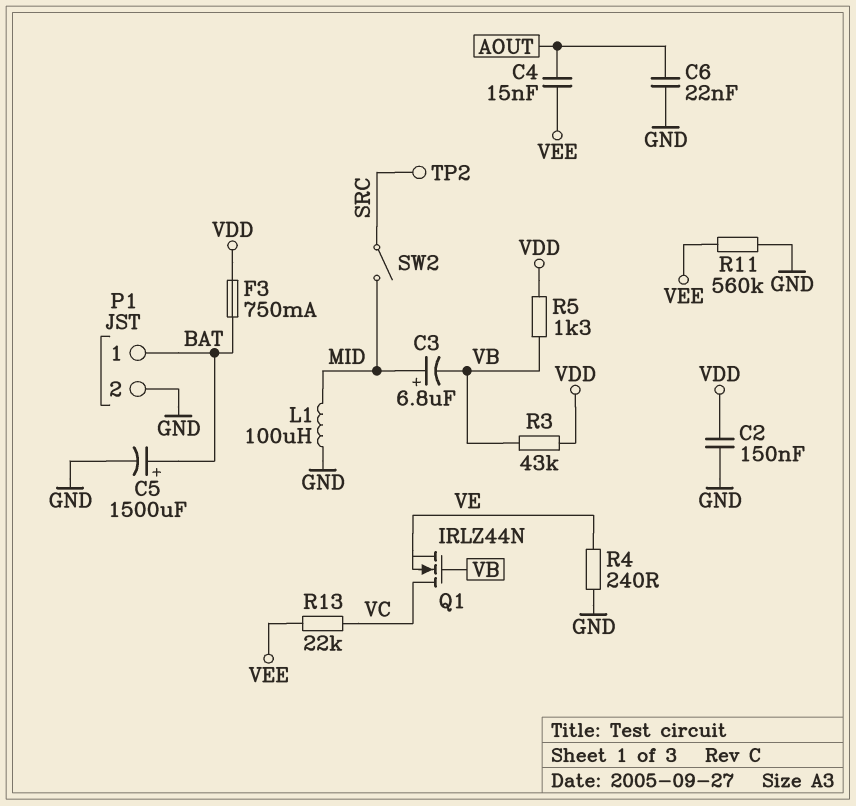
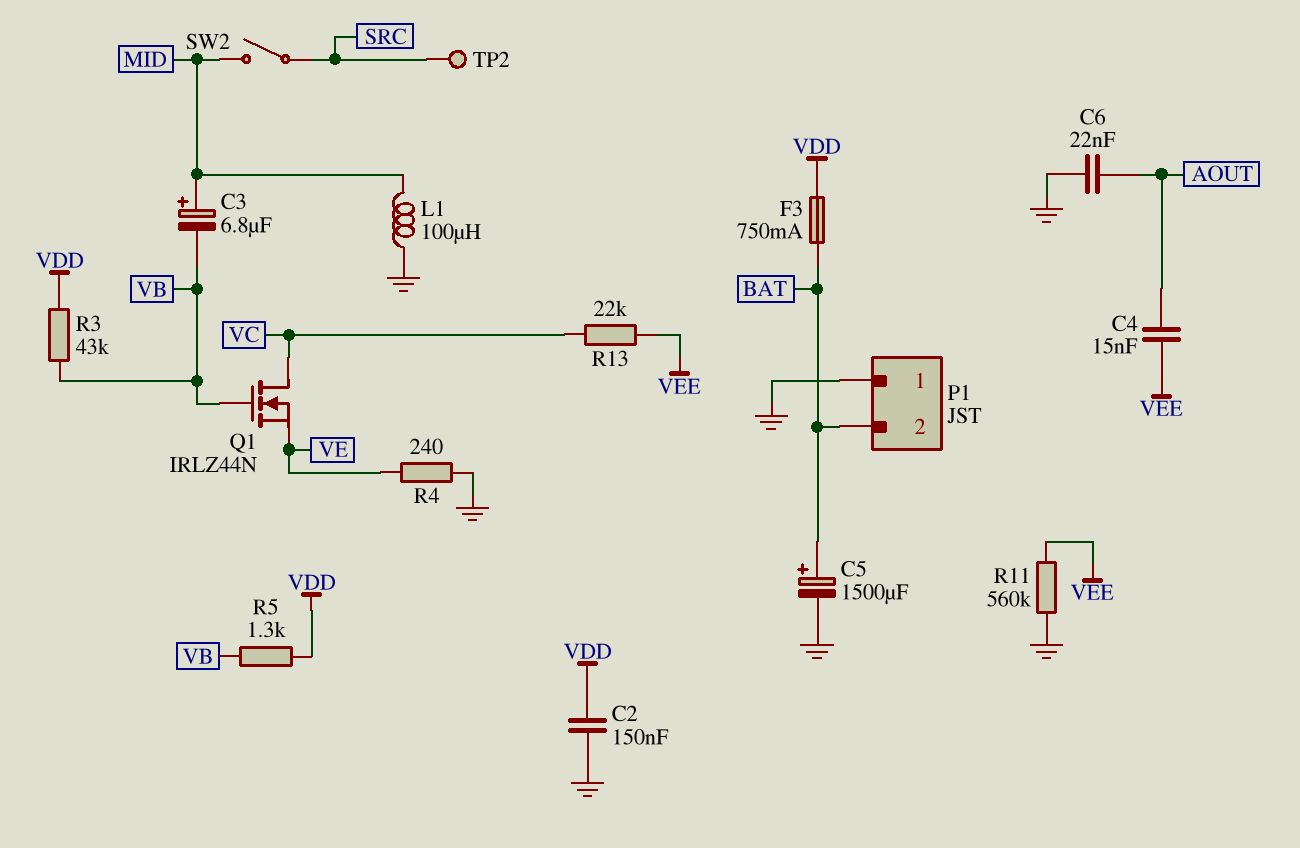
P1 pin 1: BAT -> GND
P1 pin 2: GND -> BAT

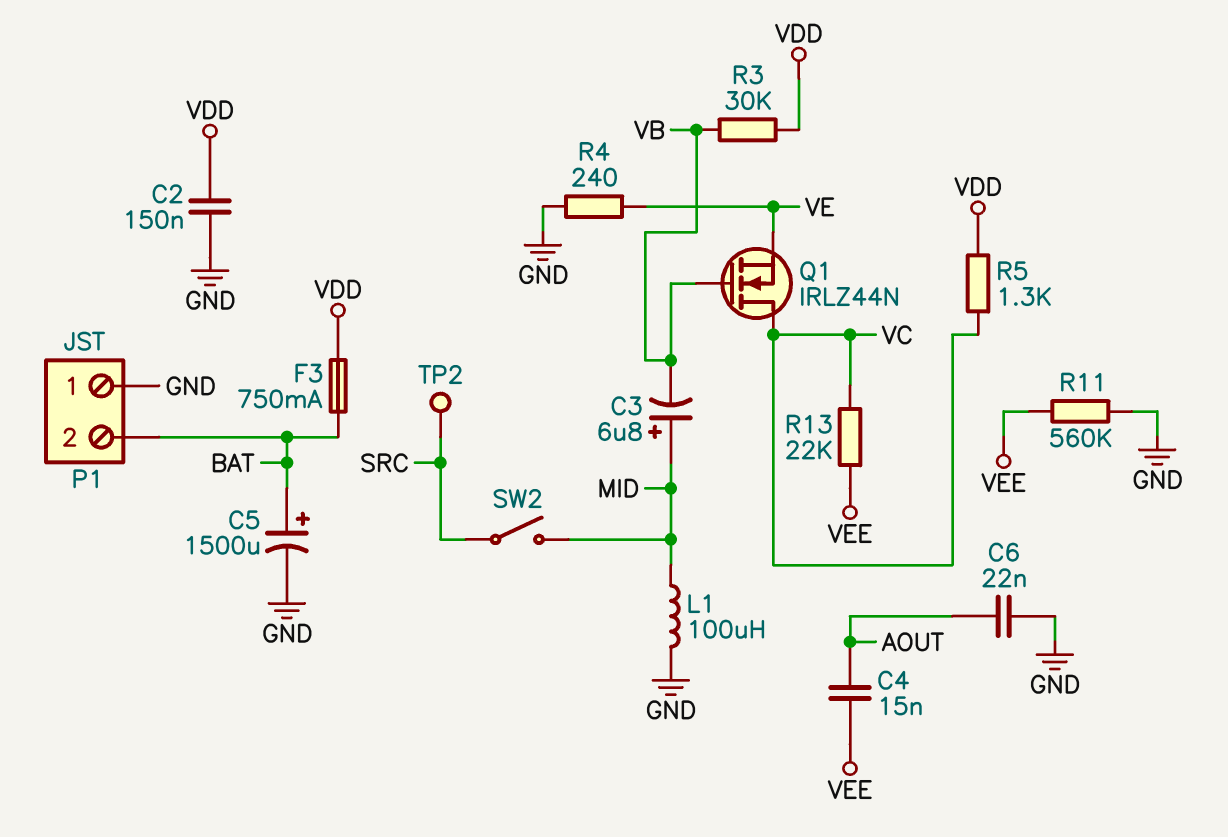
R3: 43k (VB, VDD) -> 30k (VB, VDD)
R5: 1.3k (VB, VDD) -> 1.3k (VC, VDD)

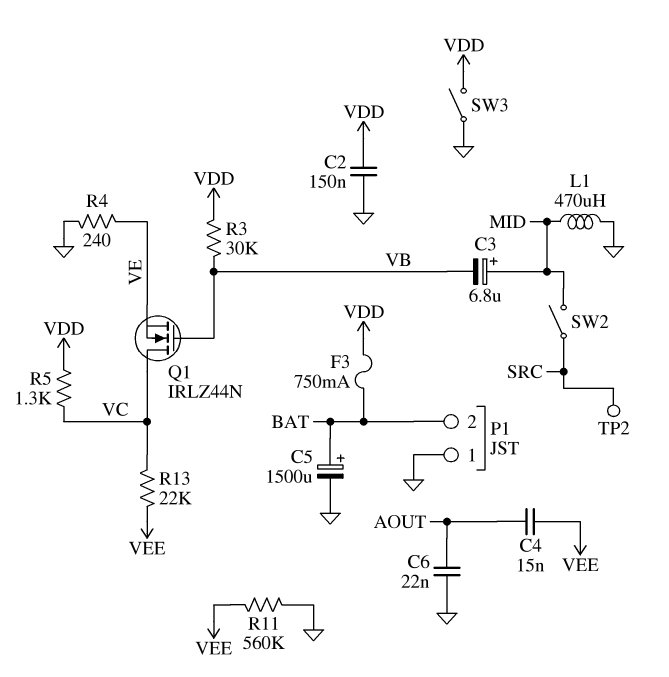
L1: 100uH (GND, MID) -> 470uH (GND, MID)
SW3: none -> switch (GND, VDD)

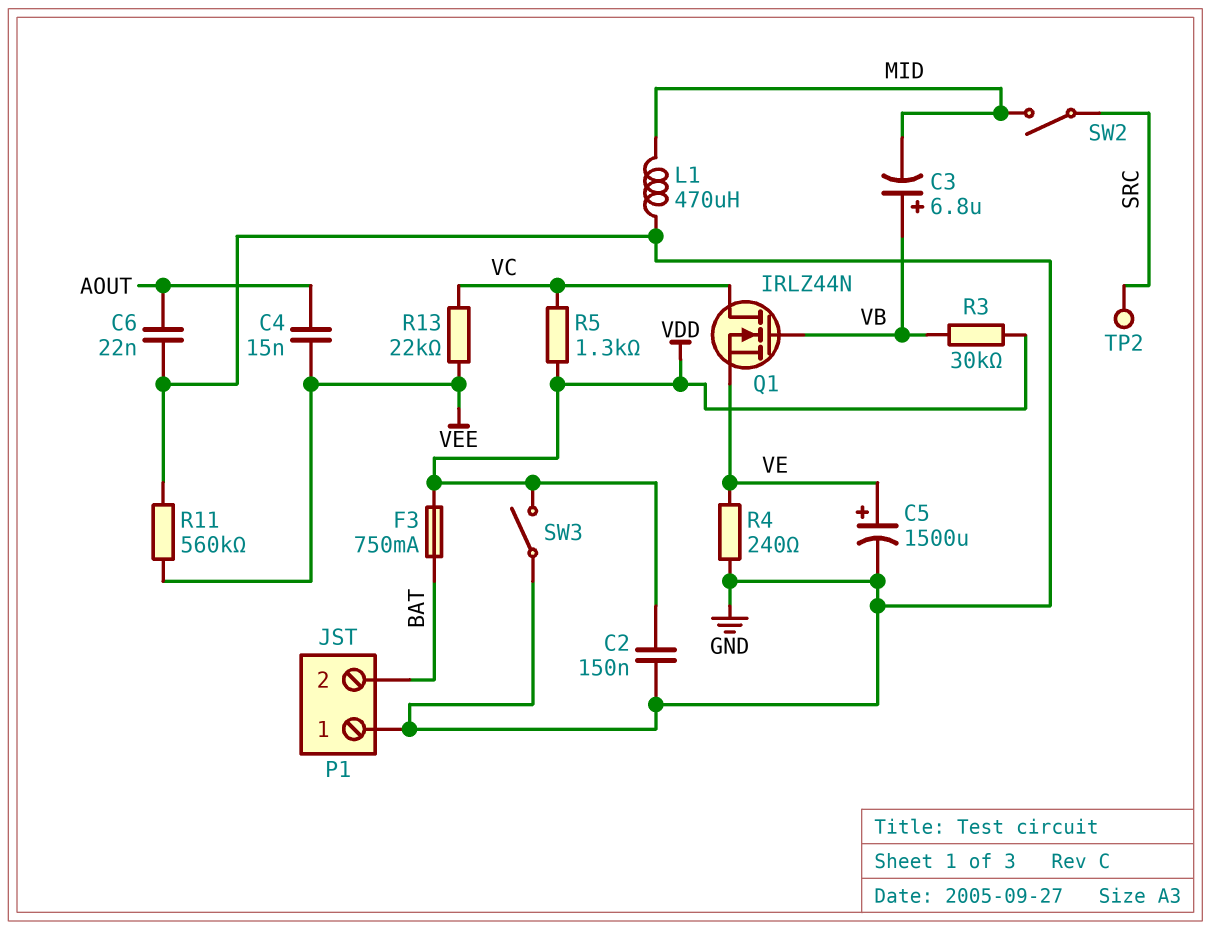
C3: 6.8uF (plus MID, minus VB) -> 6.8uF (plus VB, minus MID)
C5: 1500uF (plus BAT, minus GND) -> 1500uF (plus VE, minus GND)

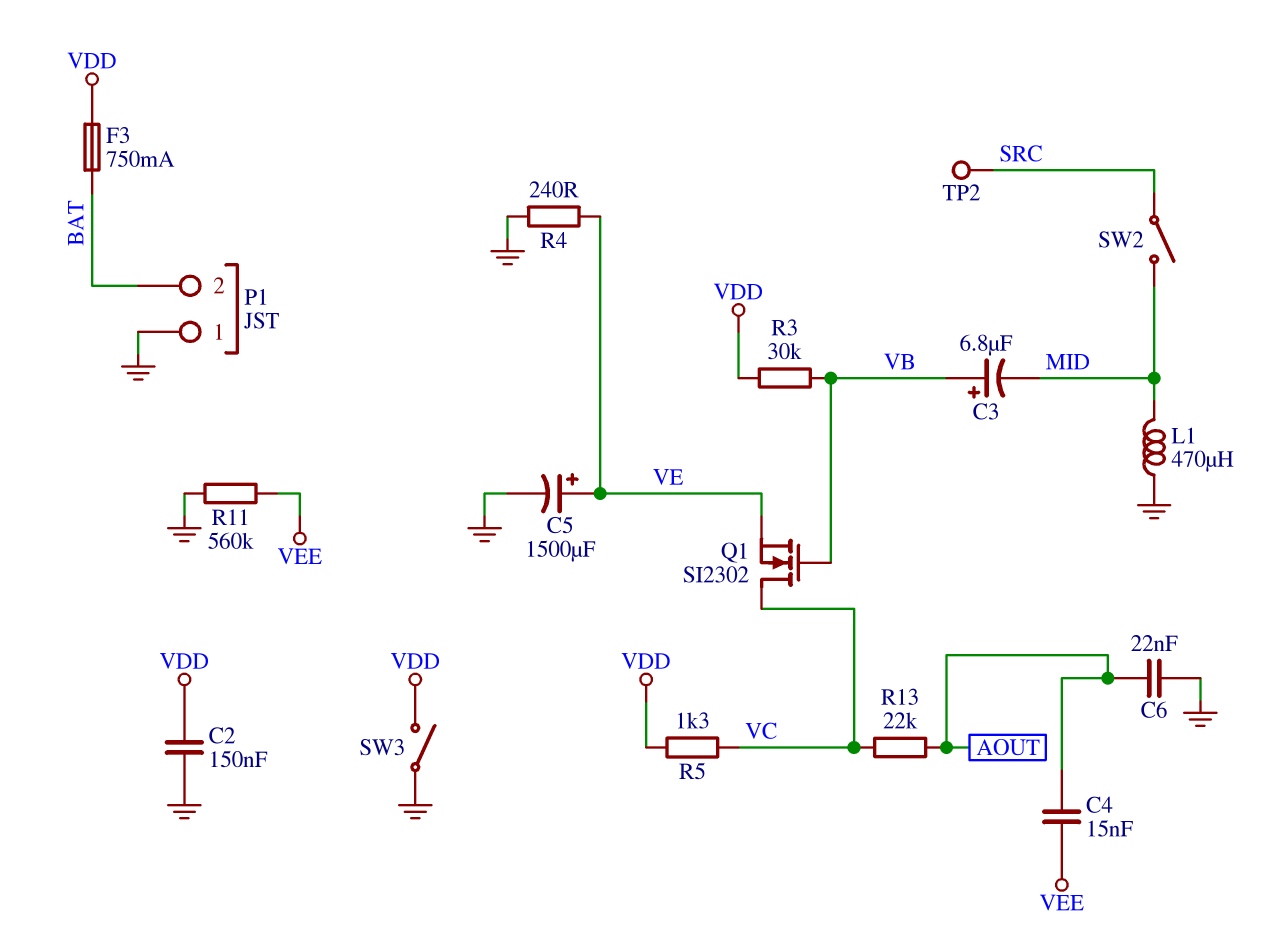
Q1: NMOS IRLZ44N (G VB, D VC, S VE) -> NMOS SI2302 (G VB, D VC, S VE)
R13: 22k (VC, VEE) -> 22k (AOUT, VC)

